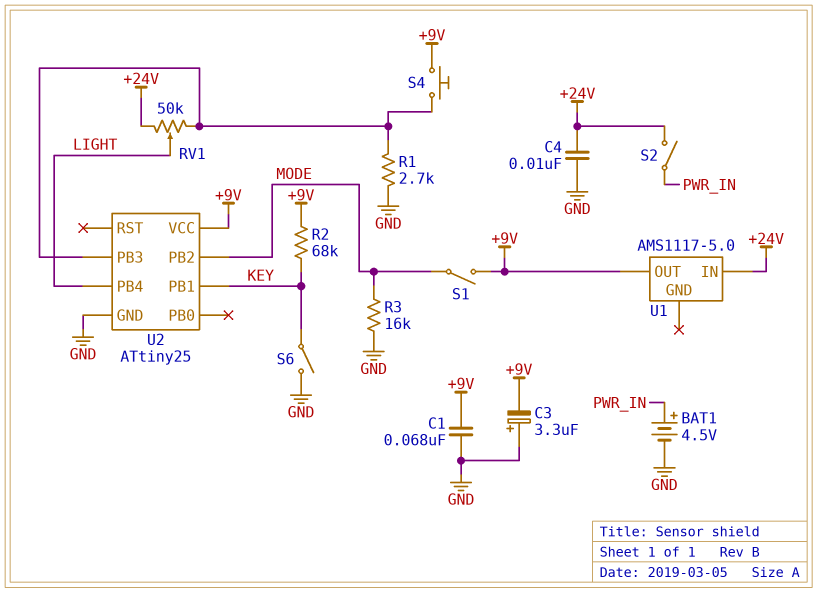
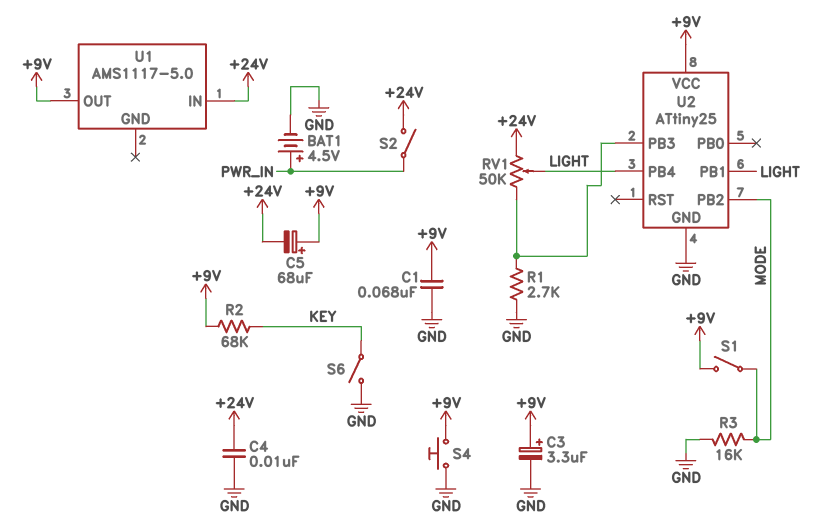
C3: 3.3uF (plus GND, minus +9V) -> 3.3uF (plus +9V, minus GND)
C5: none -> 68uF (plus +9V, minus +24V)
S4: button (+9V, U2/PB3) -> button (+9V, GND)
U2 pin PB1: KEY -> LIGHT

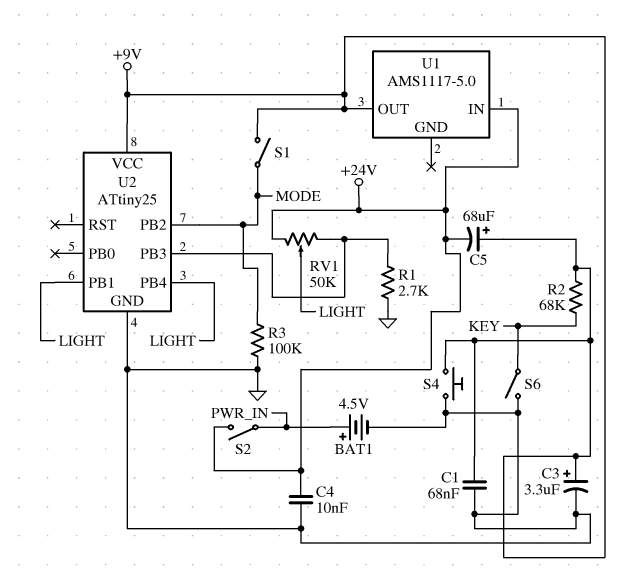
R3: 16k (GND, MODE) -> 100k (GND, MODE)

